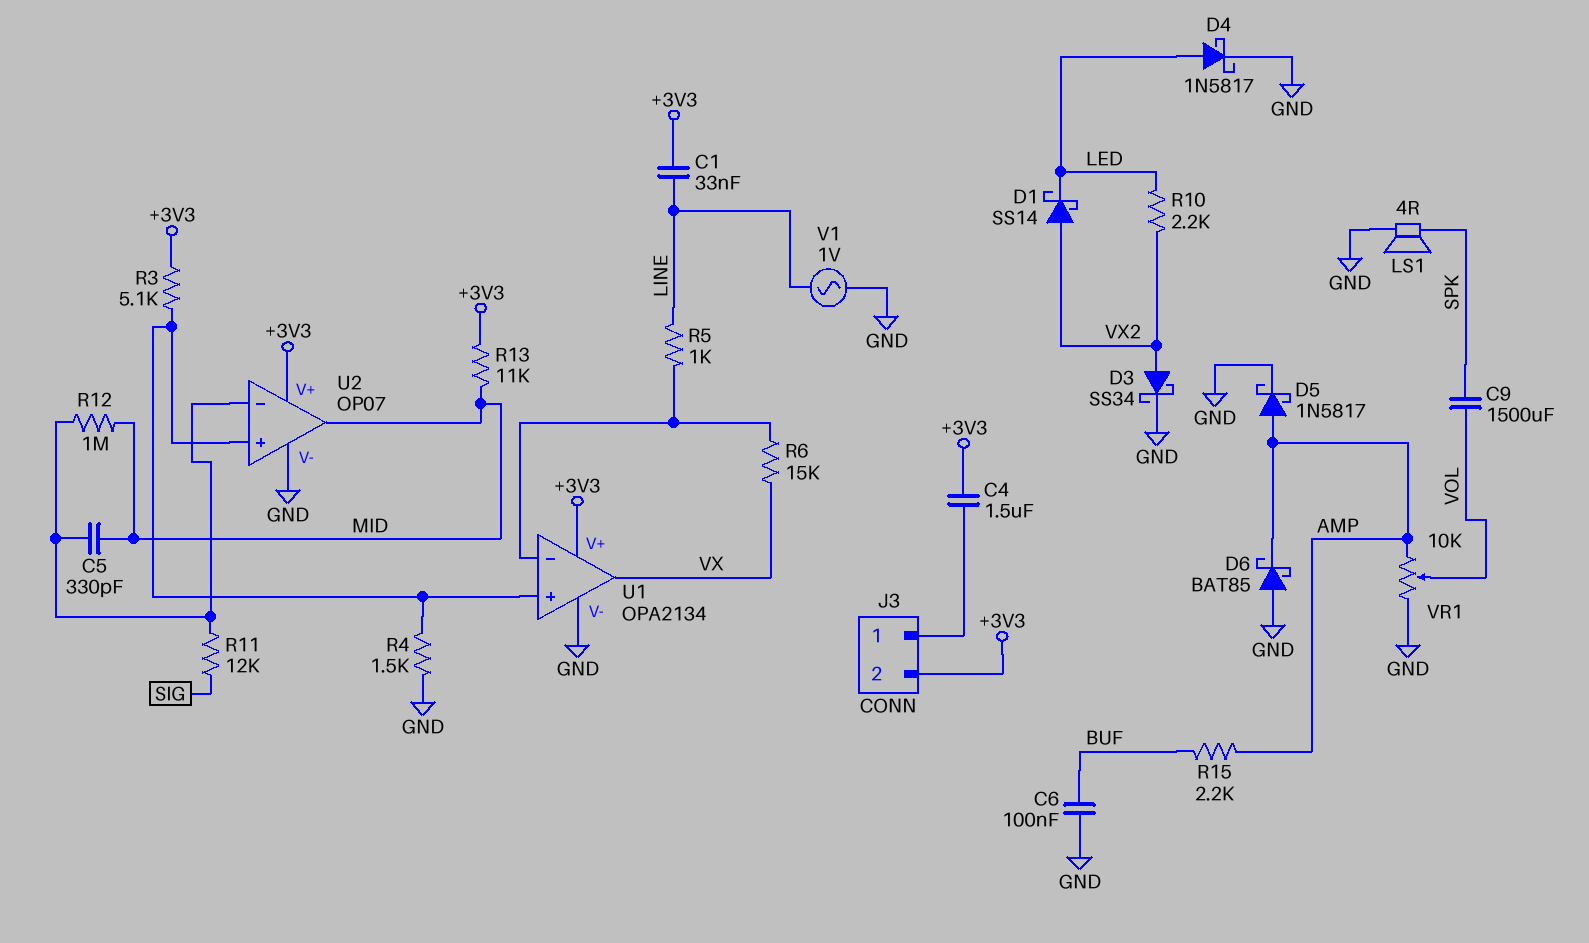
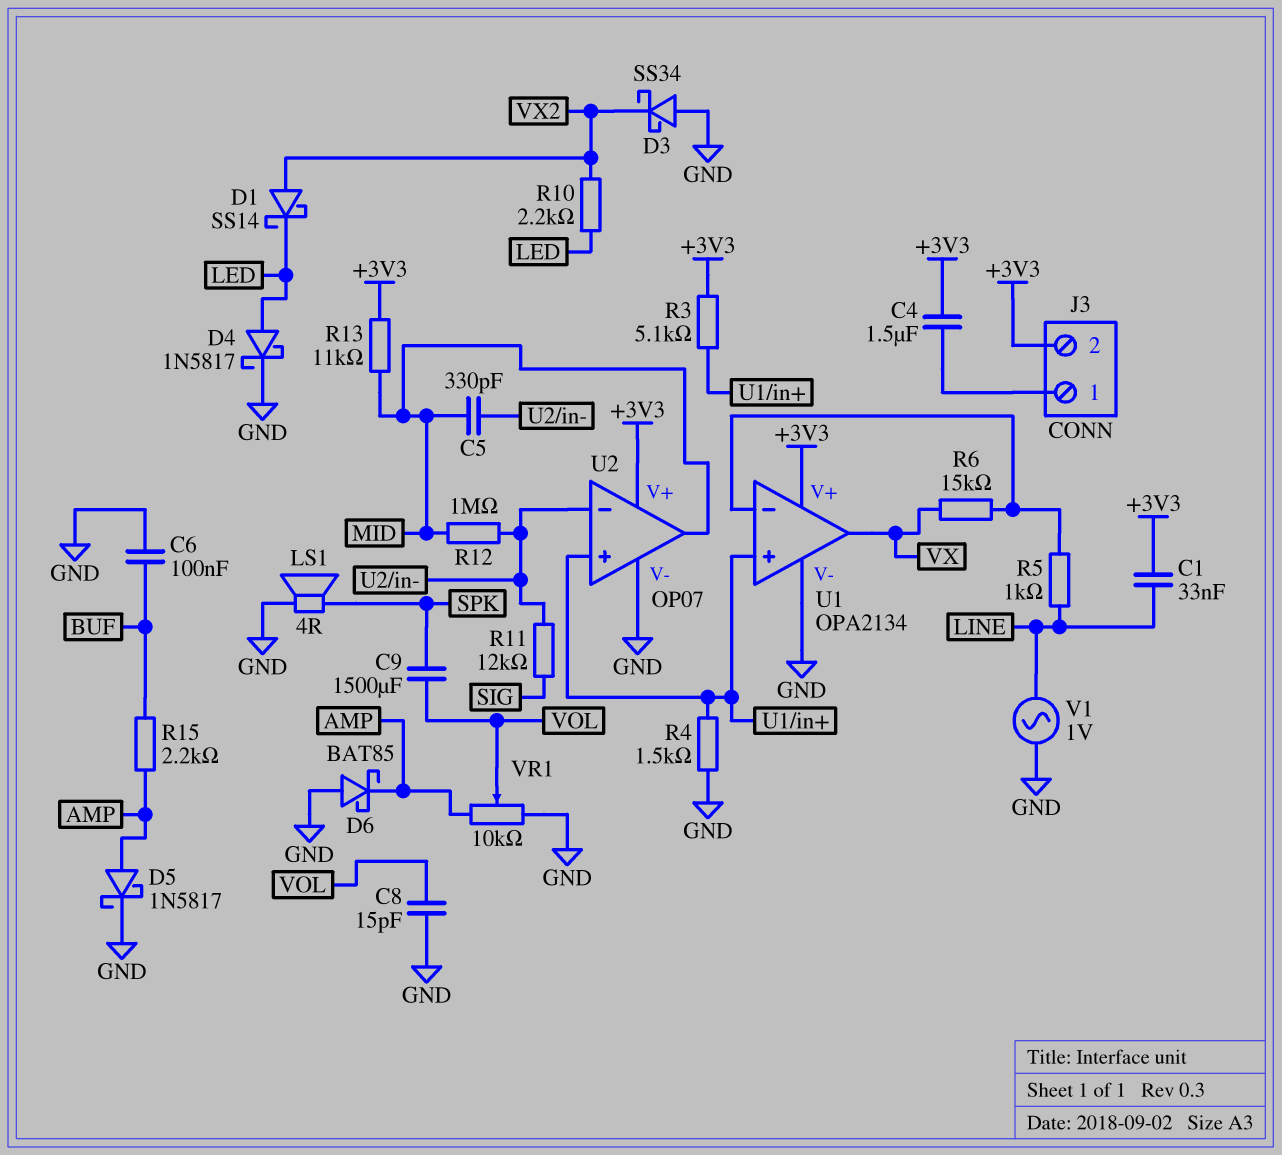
C8: none -> 15pF (GND, VOL)
D3: schottky SS34 (A VX2, K GND) -> schottky SS34 (A GND, K VX2)

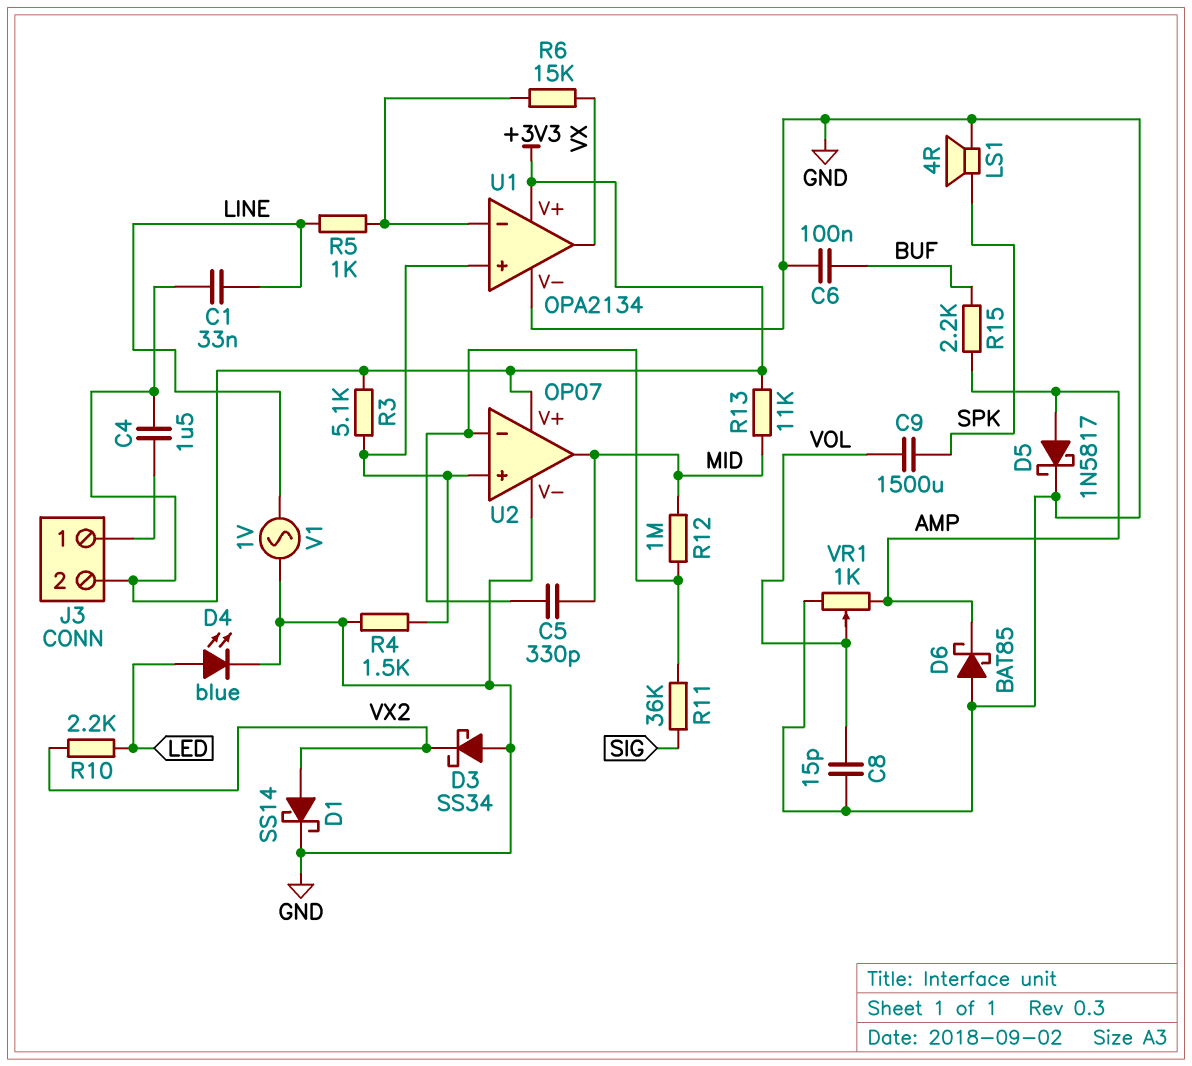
D1: schottky SS14 (A VX2, K LED) -> schottky SS14 (A VX2, K GND)
D4: schottky 1N5817 (A LED, K GND) -> LED blue (A LED, K GND)
R11: 12k (SIG, U2/in-) -> 36k (SIG, U2/in-)
VR1: 10k (AMP, GND, wiper VOL) -> 1k (AMP, GND, wiper VOL)

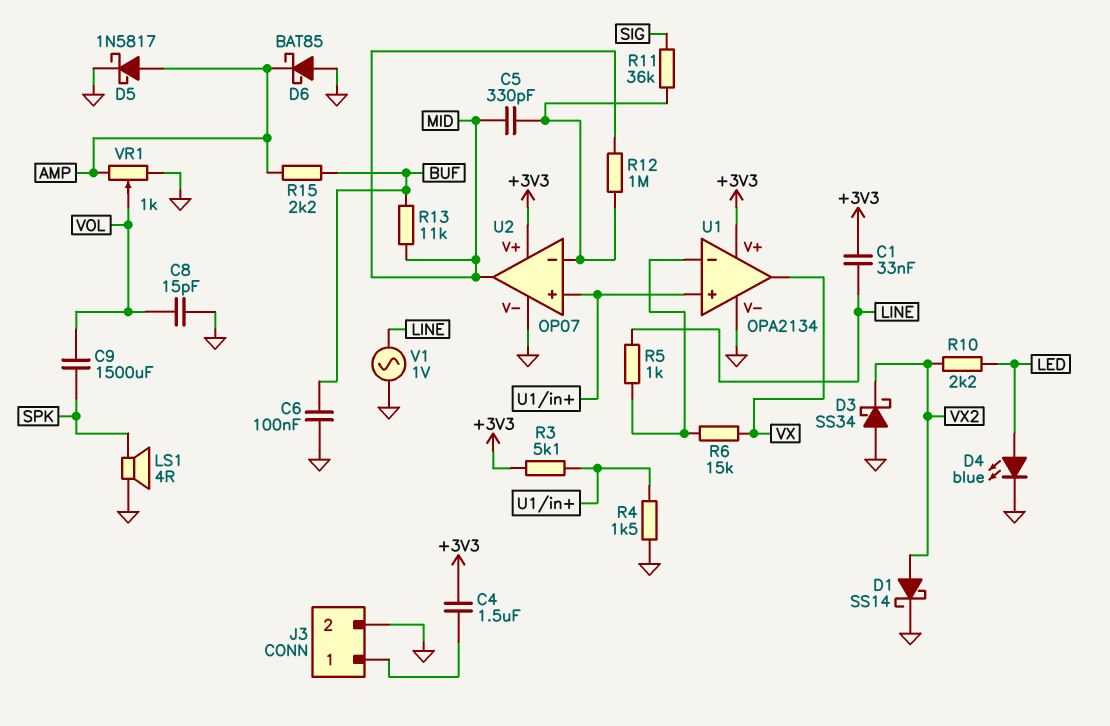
J3 pin 2: +3V3 -> GND
R13: 11k (+3V3, MID) -> 11k (BUF, MID)

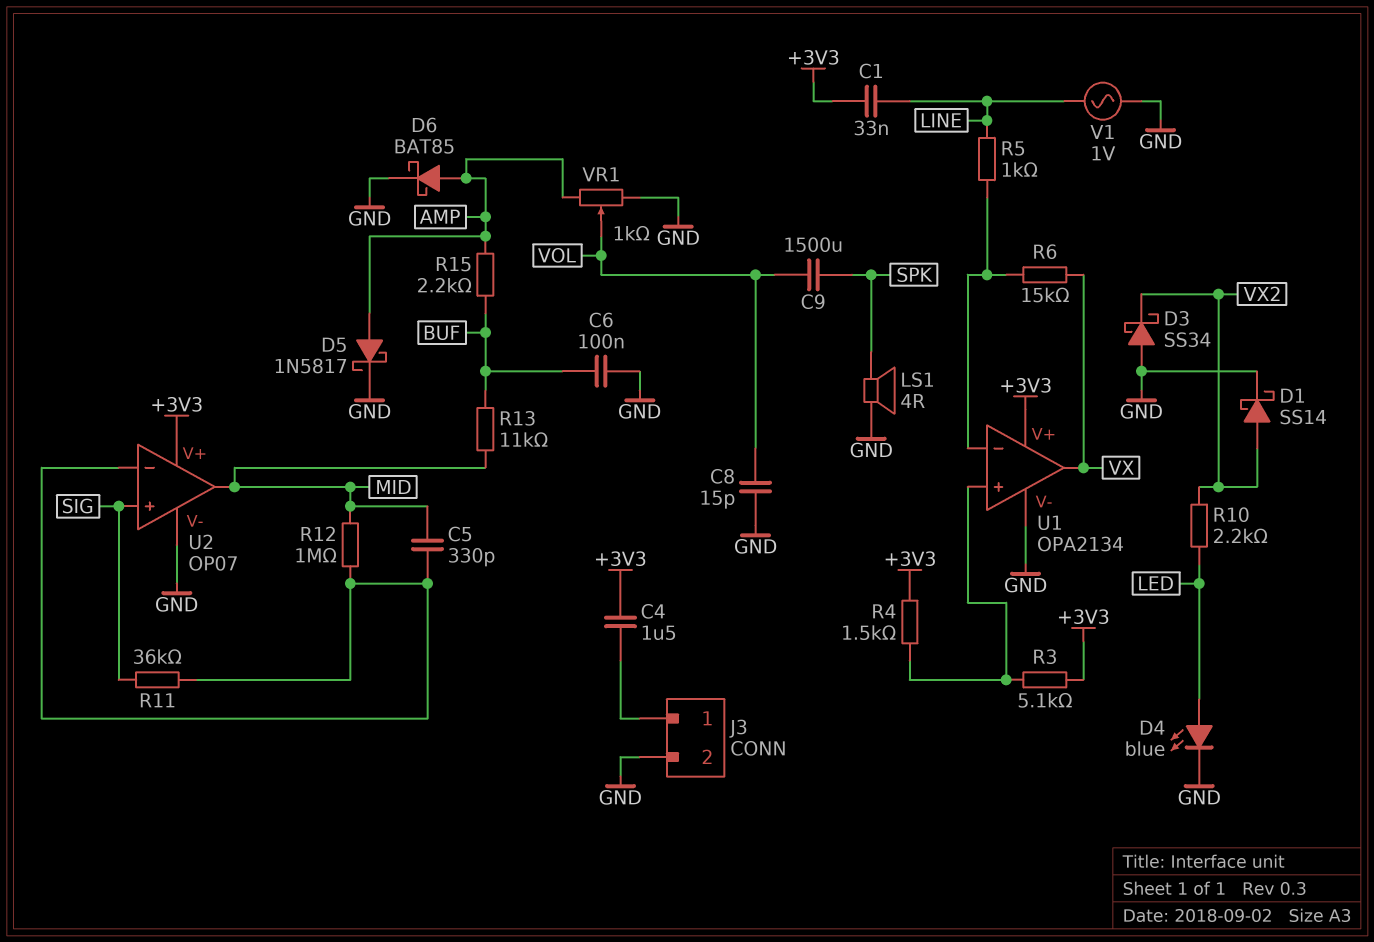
D6: schottky BAT85 (A GND, K AMP) -> schottky BAT85 (A AMP, K GND)
R4: 1.5k (GND, U1/in+) -> 1.5k (+3V3, U1/in+)
U2 pin in+: U1/in+ -> SIG

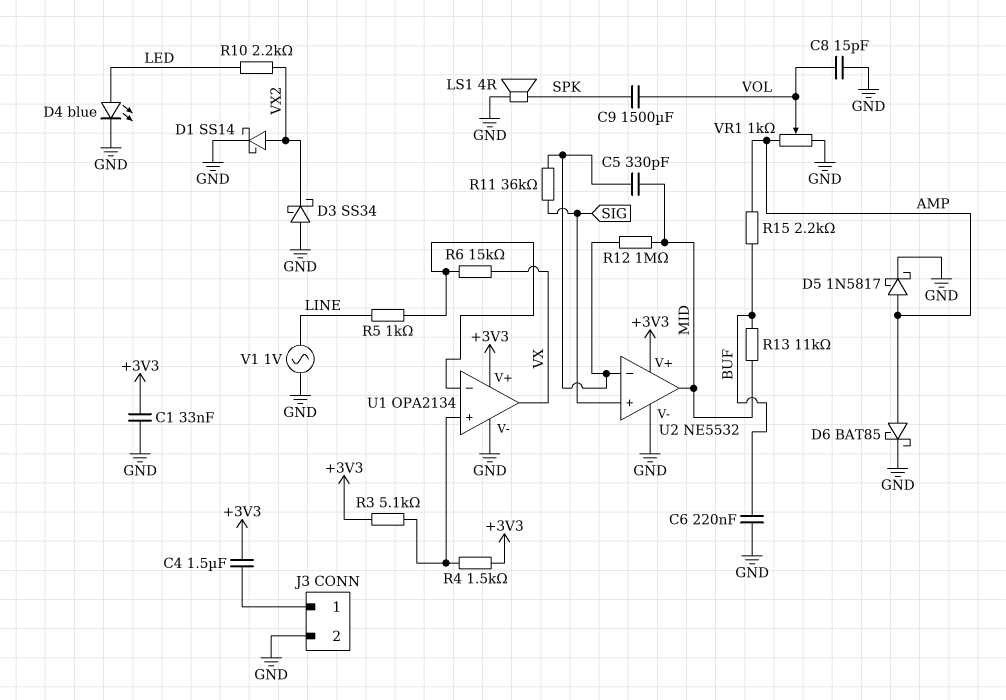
C1: 33nF (+3V3, LINE) -> 33nF (+3V3, GND)
C6: 100nF (BUF, GND) -> 220nF (BUF, GND)
U2: OP07 -> NE5532

